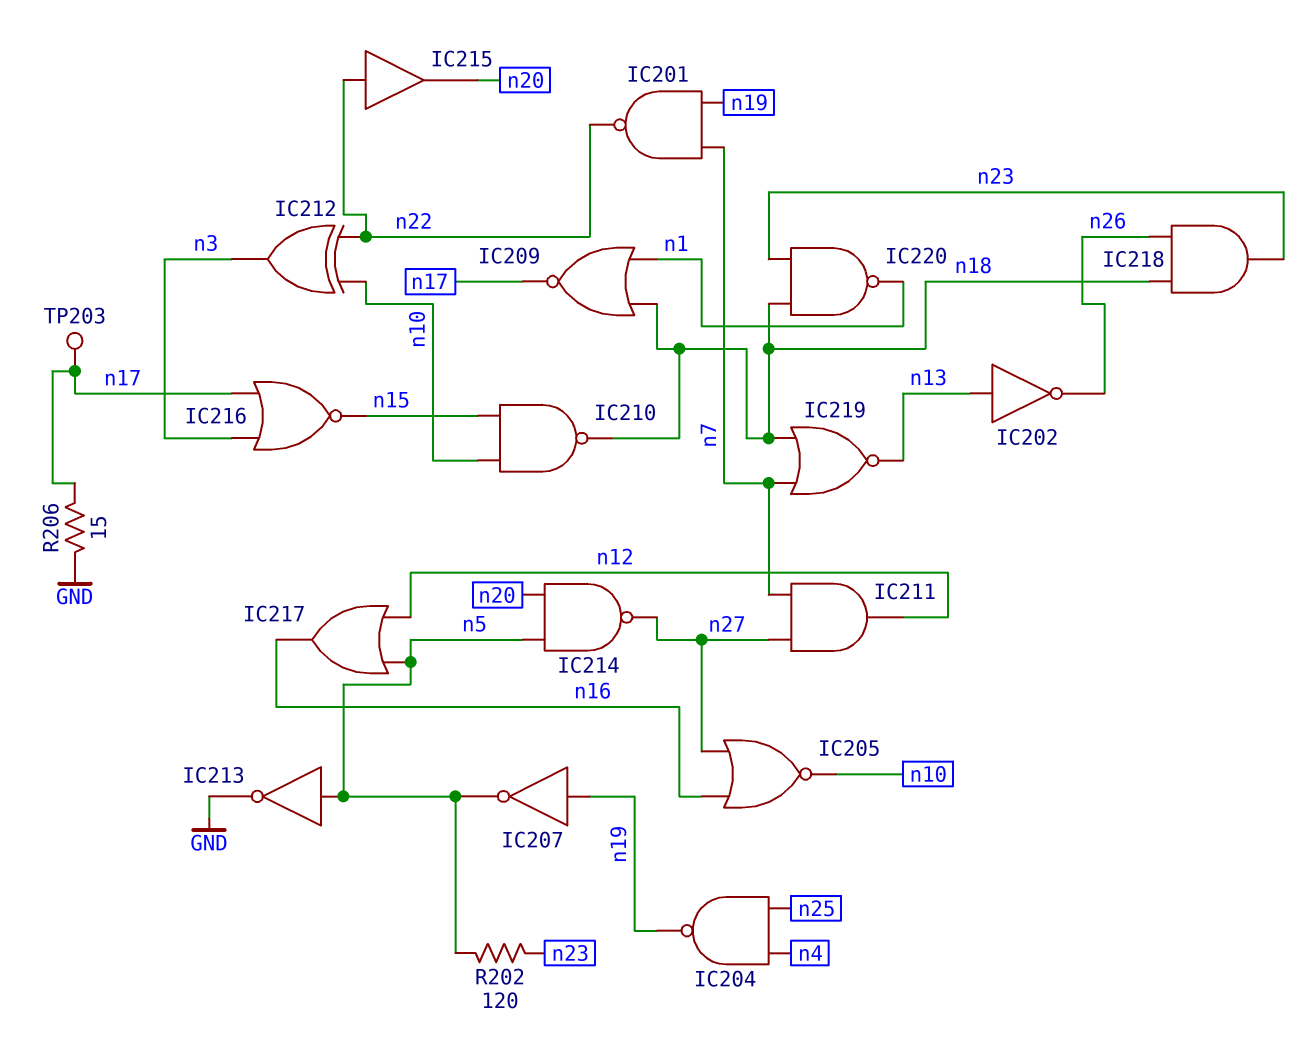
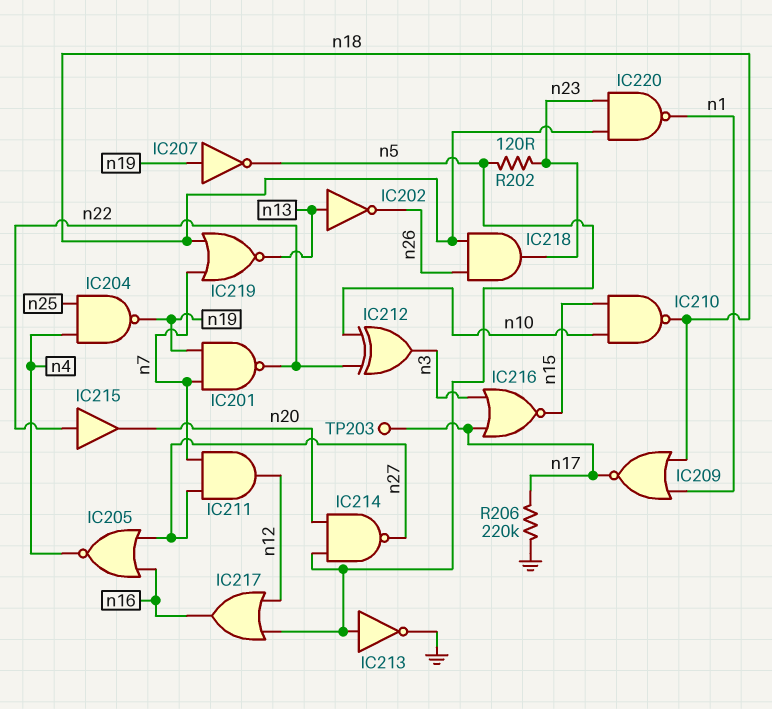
IC205: NOR (in n16, in n27, out n10) -> NOR (in n16, in n27, out n4)
R206: 15 (GND, n17) -> 220k (GND, n17)

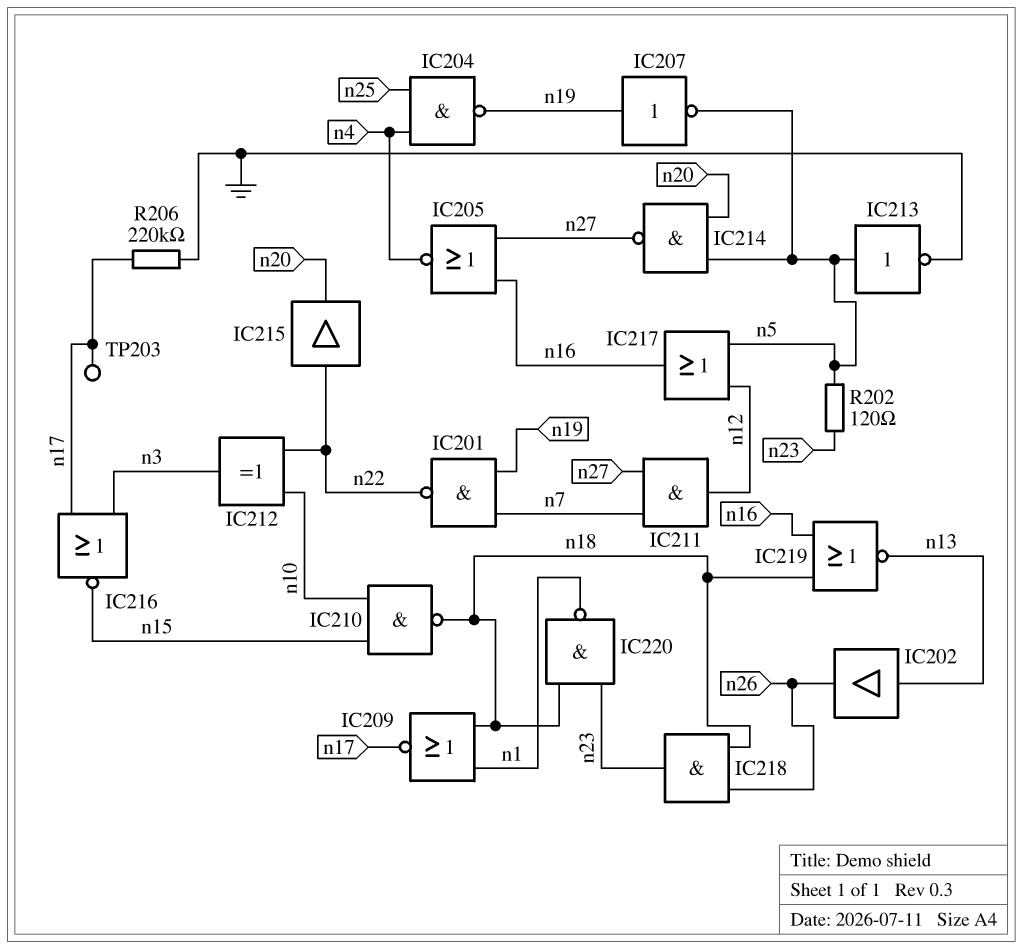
IC202: NOT (in n13, out n26) -> buffer (in n13, out n26)
IC219: NOR (in n7, in n18, out n13) -> NOR (in n16, in n18, out n13)

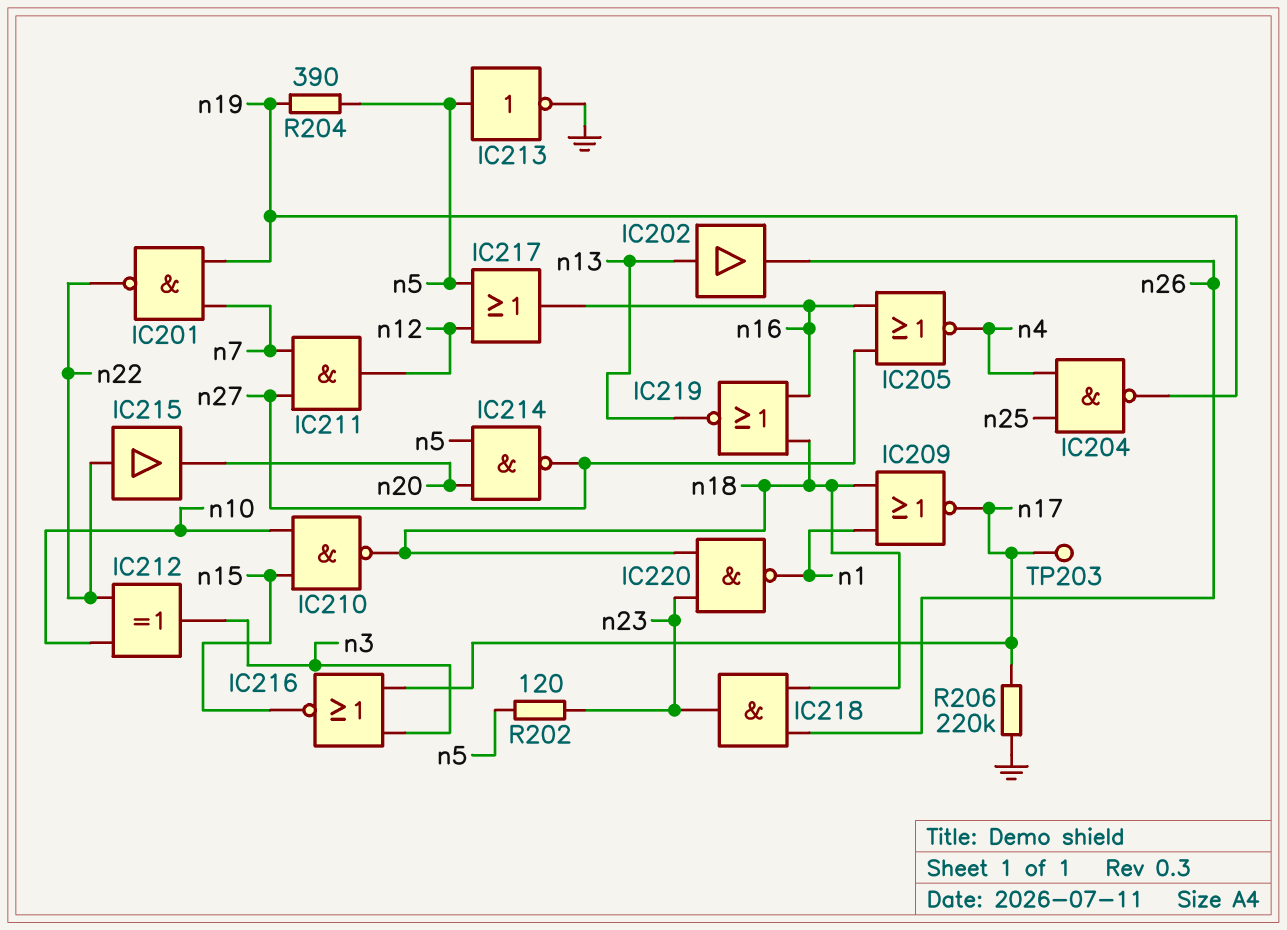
IC207: NOT (in n19, out n5) -> none
R204: none -> 390 (n5, n19)

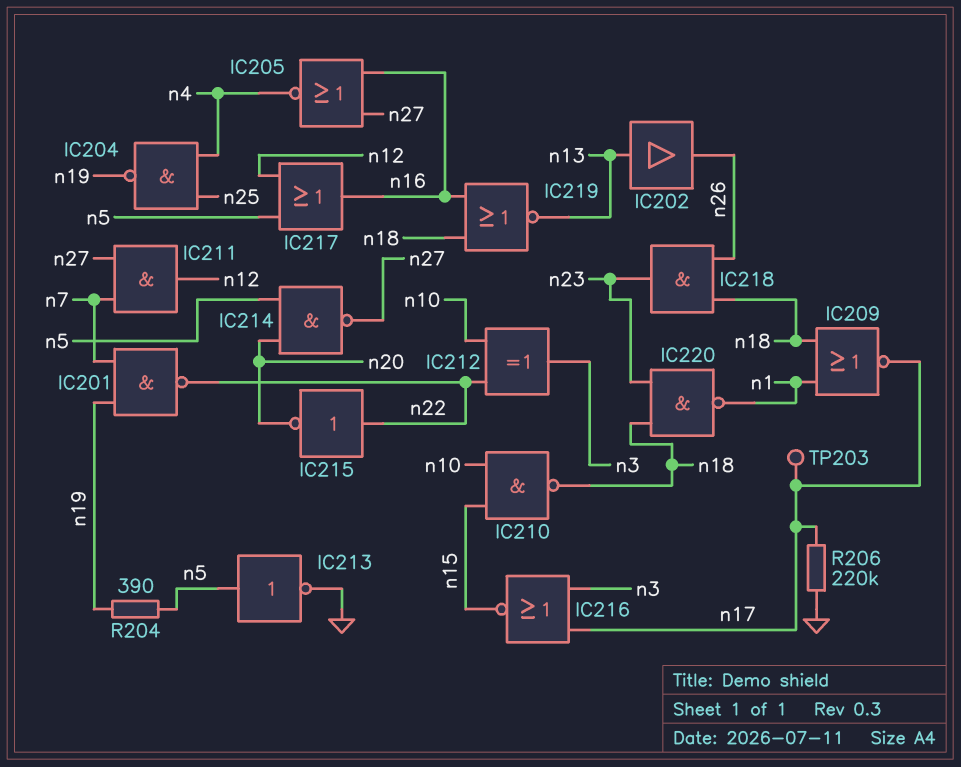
IC215: buffer (in n22, out n20) -> NOT (in n22, out n20)
R202: 120 (n5, n23) -> none

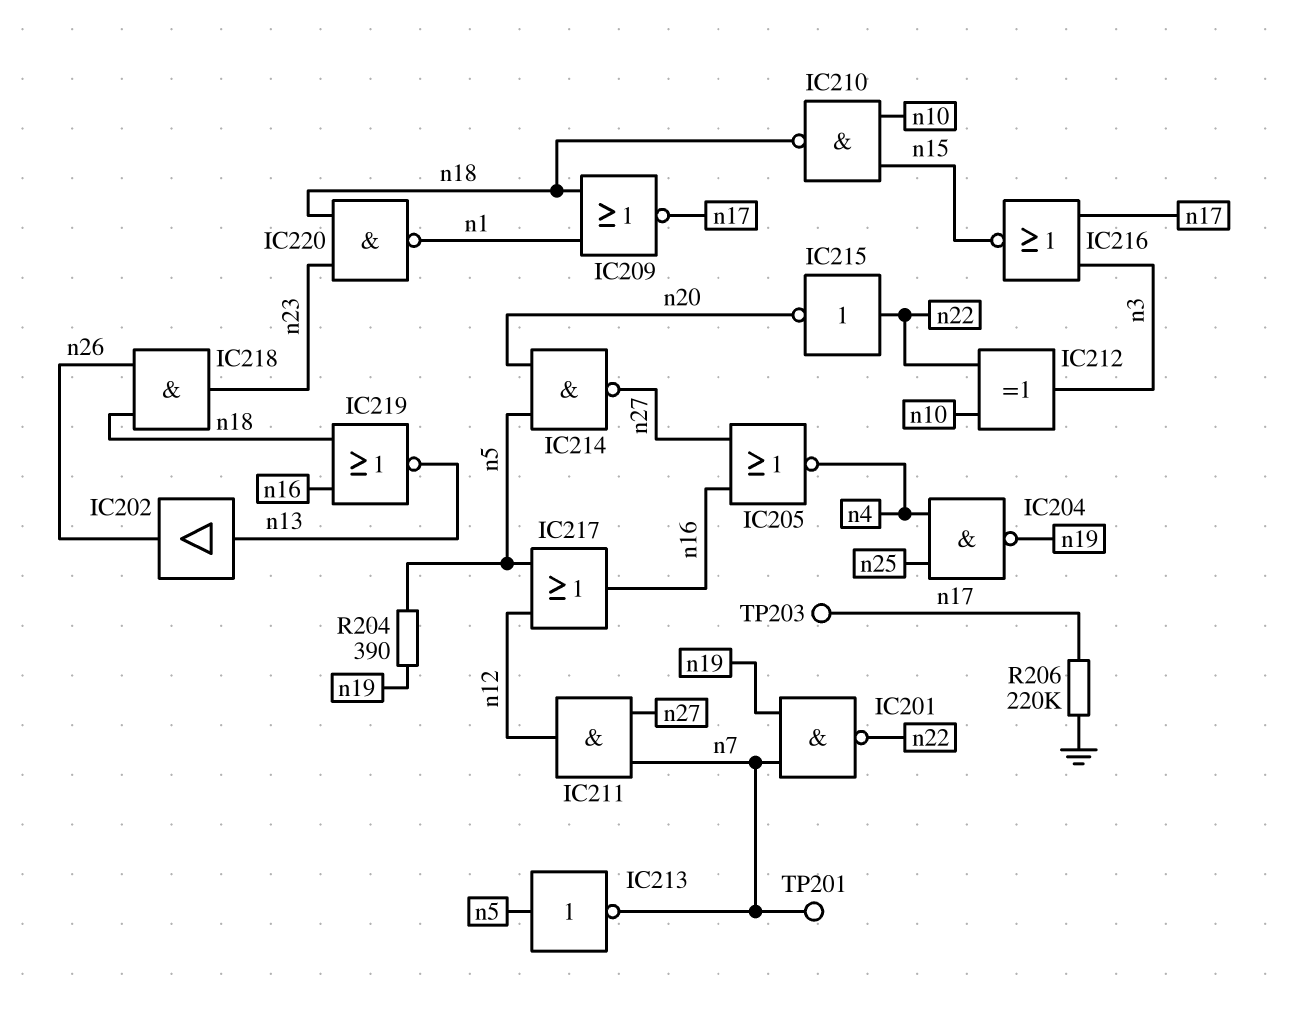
IC213: NOT (in n5, out GND) -> NOT (in n5, out n7)
TP201: none -> test point (n7)

